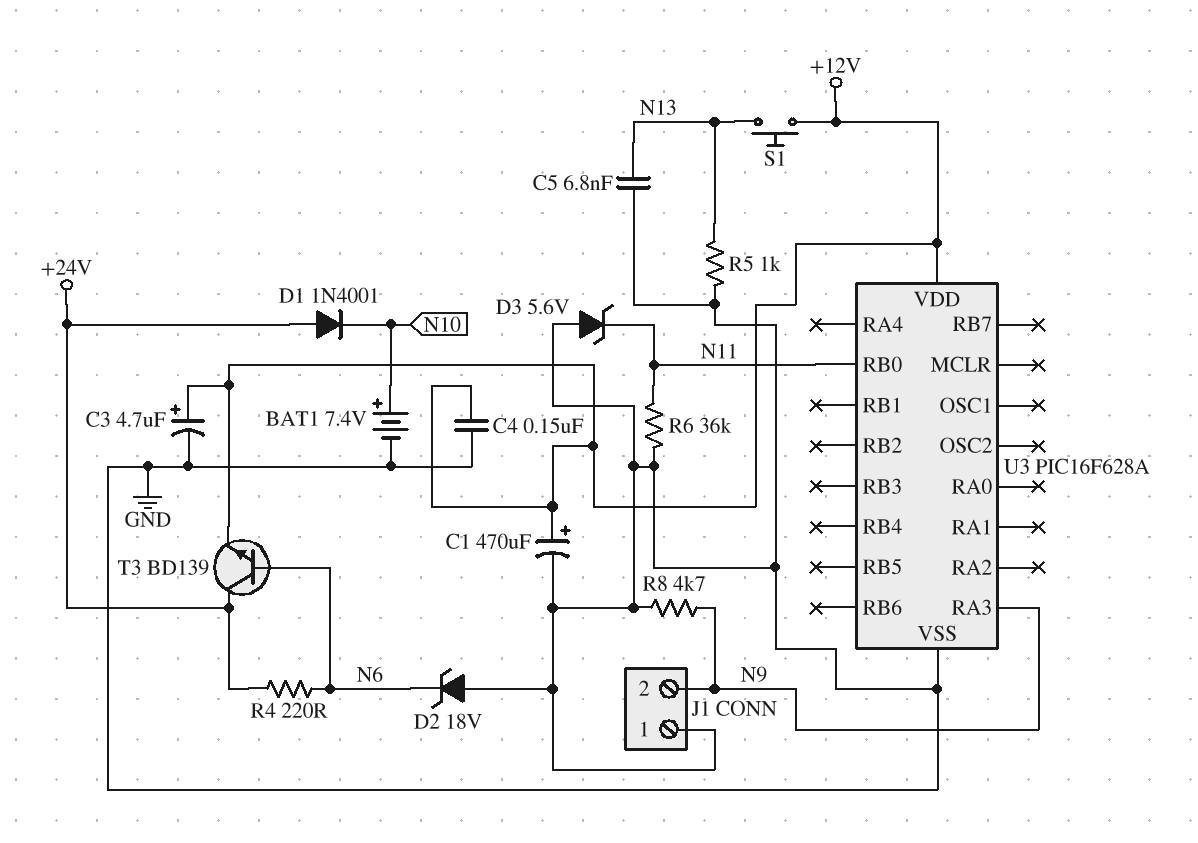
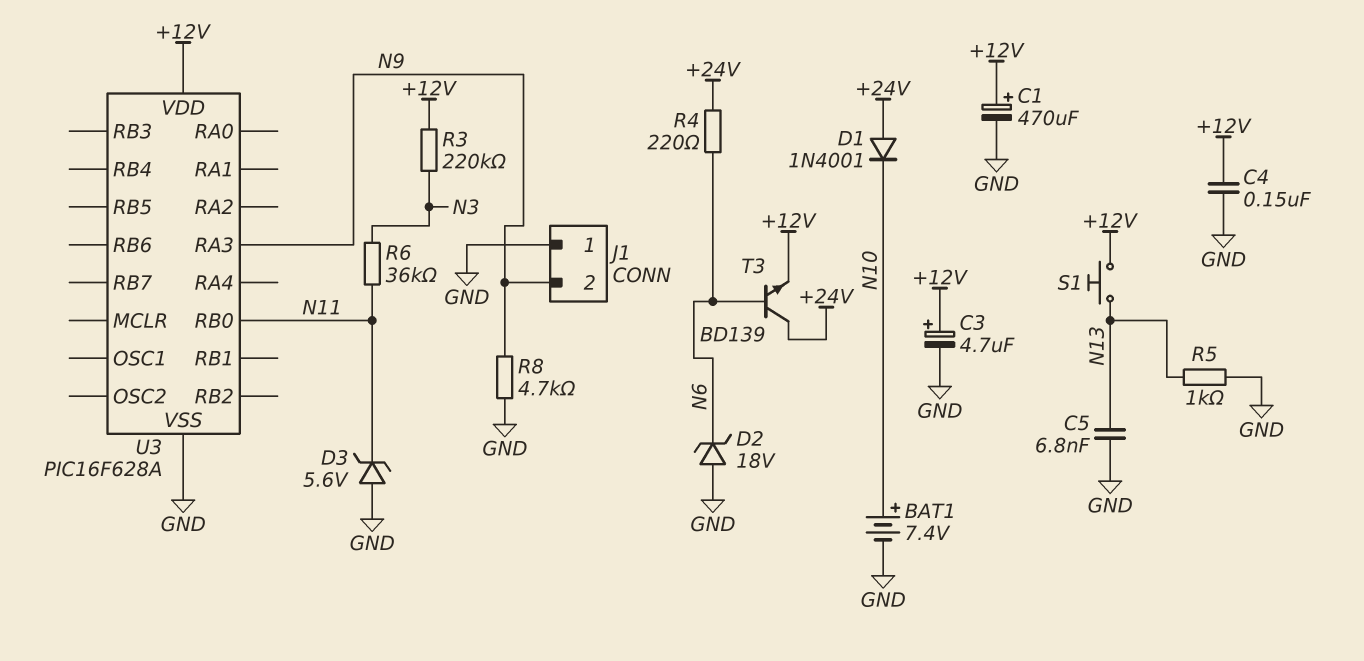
R3: none -> 220k (+12V, N3)
R6: 36k (GND, N11) -> 36k (N3, N11)

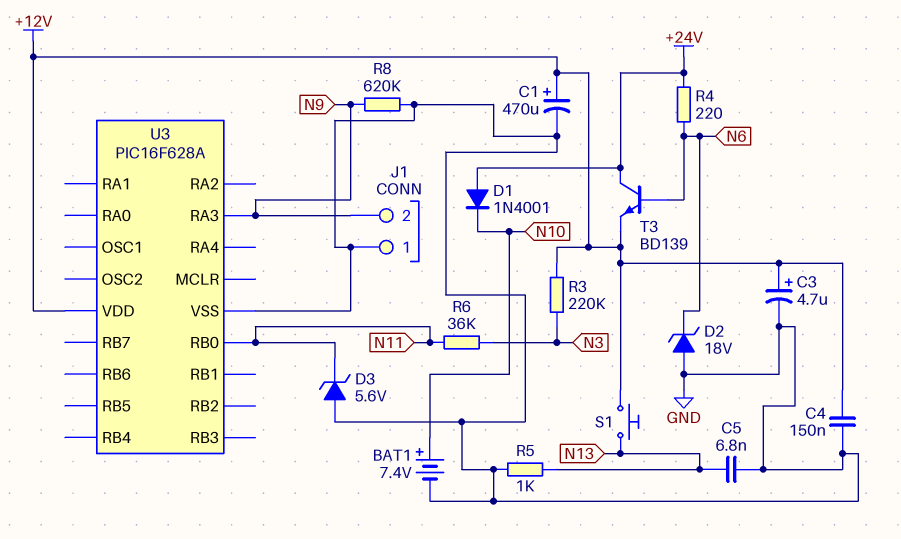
R8: 4.7k (GND, N9) -> 620k (GND, N9)

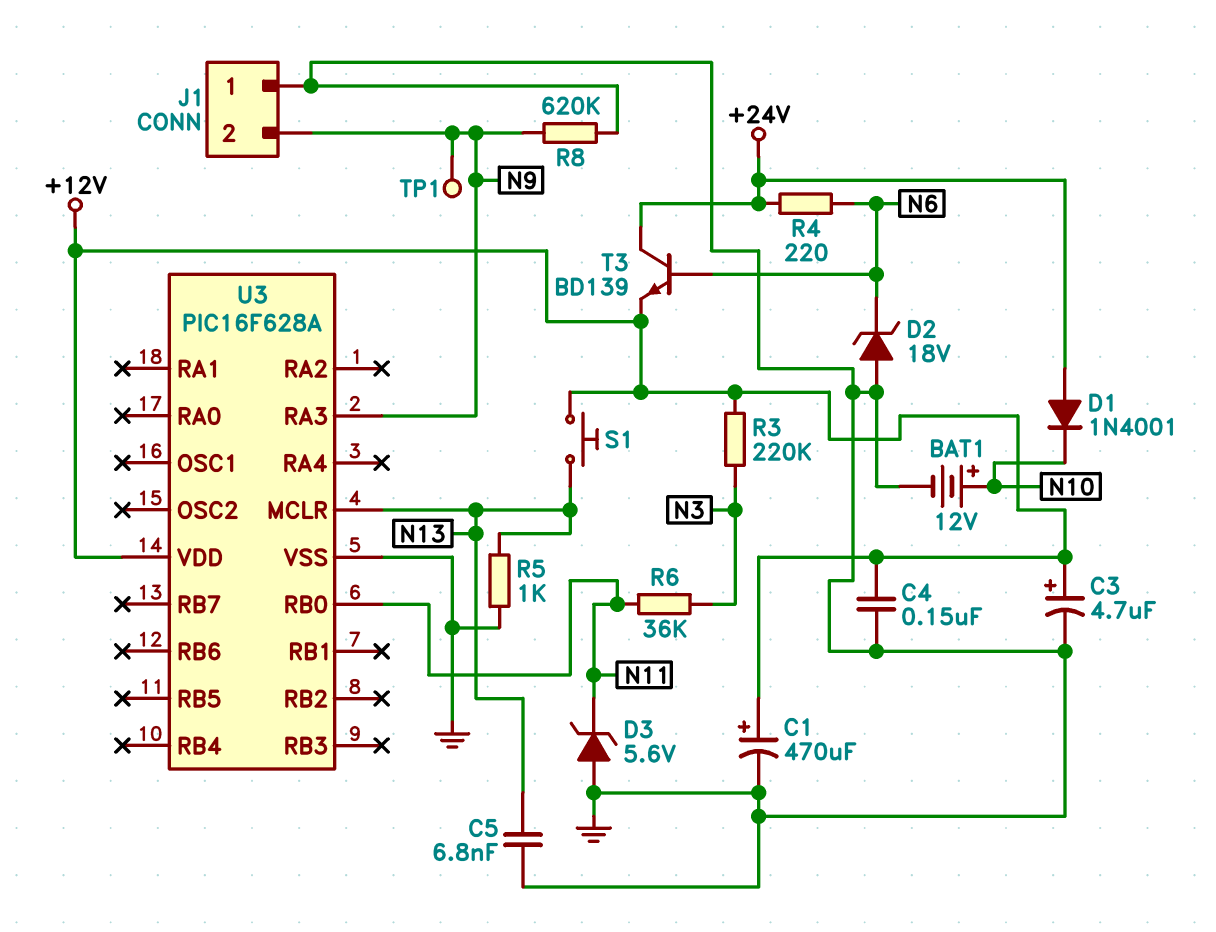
BAT1: 7.4V (plus N10, minus GND) -> 12V (plus N10, minus GND)
TP1: none -> test point (N9)
U3 pin MCLR: none -> N13

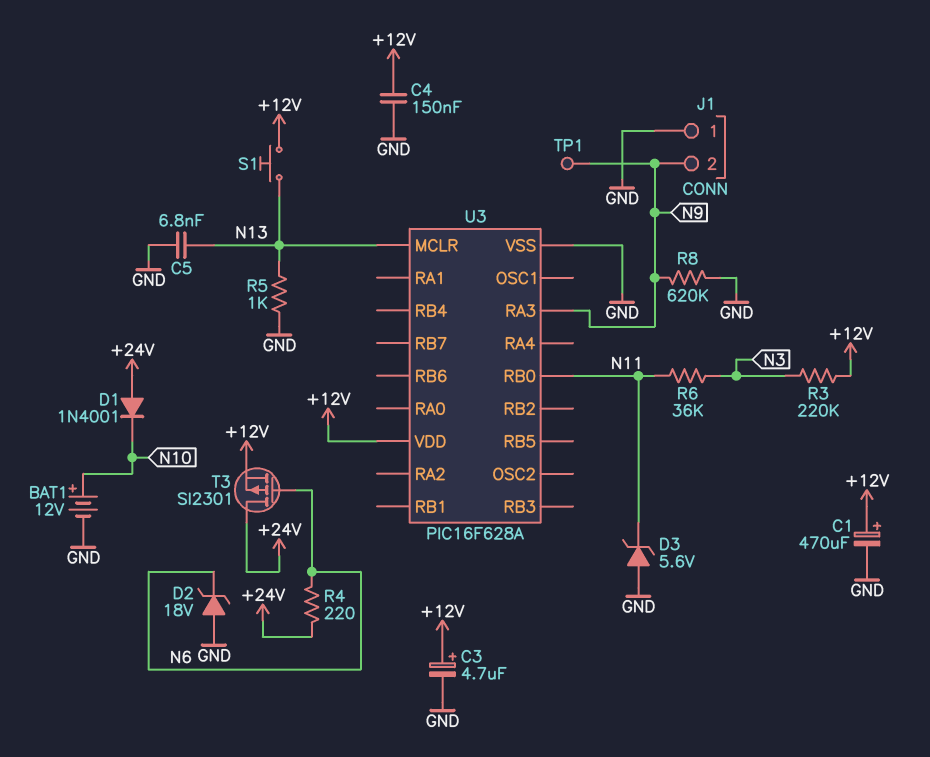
T3: NPN BD139 (B N6, C +24V, E +12V) -> PMOS SI2301 (G N6, D +24V, S +12V)

